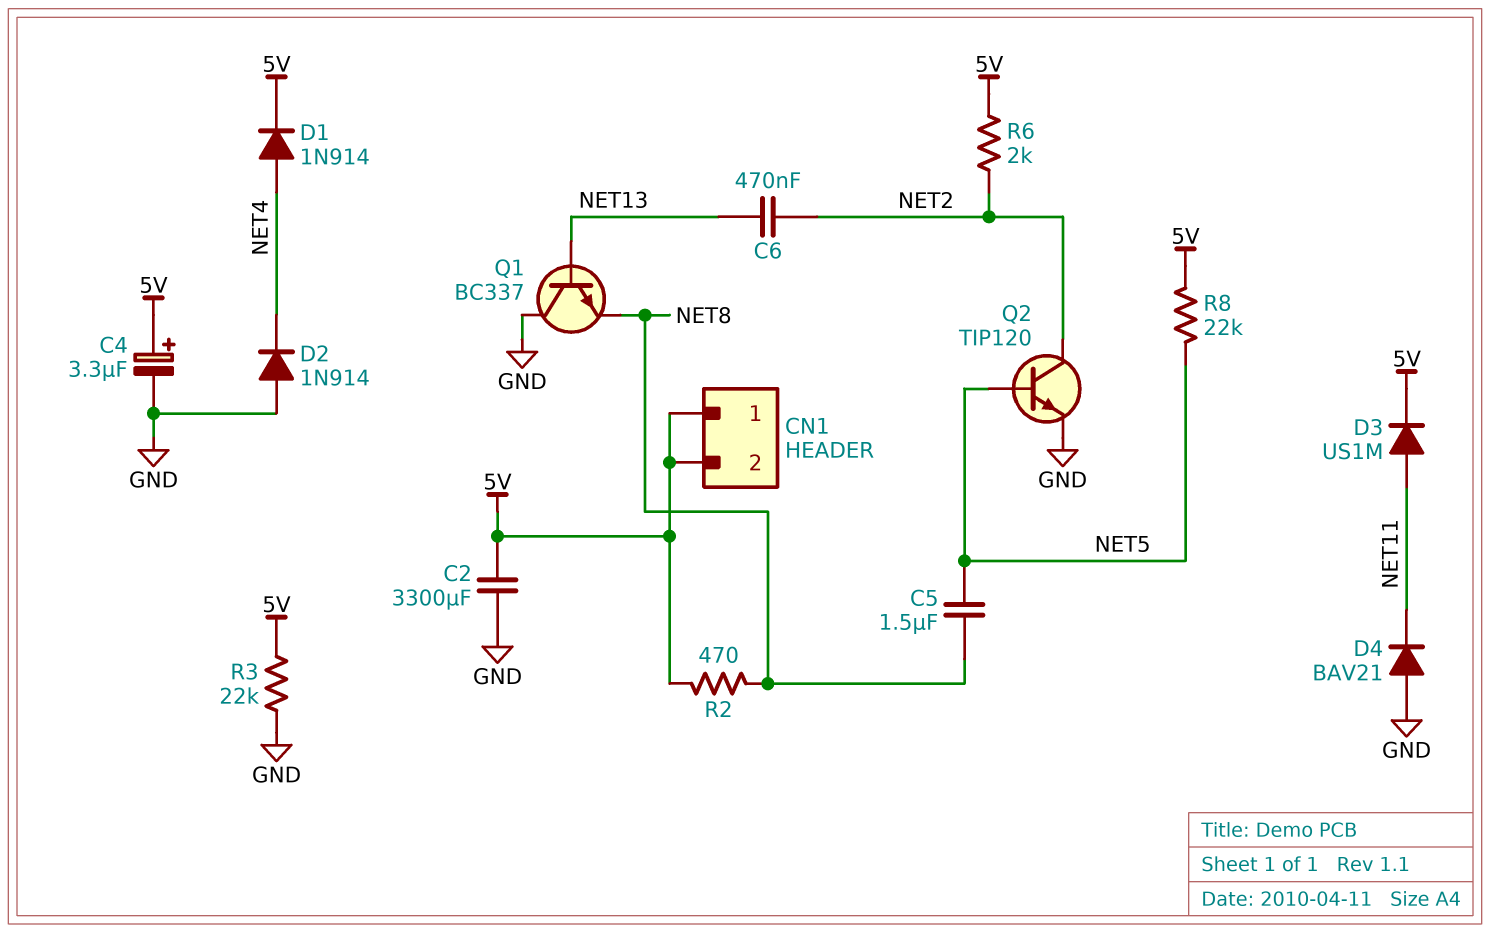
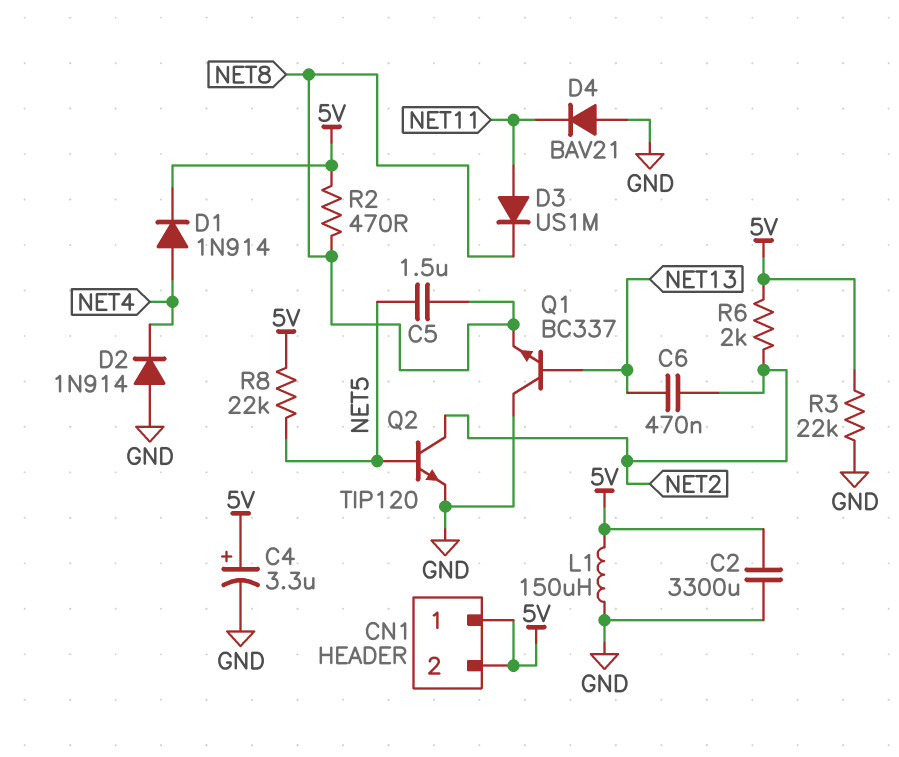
D3: diode US1M (A NET11, K 5V) -> diode US1M (A NET11, K NET8)
L1: none -> 150uH (5V, GND)

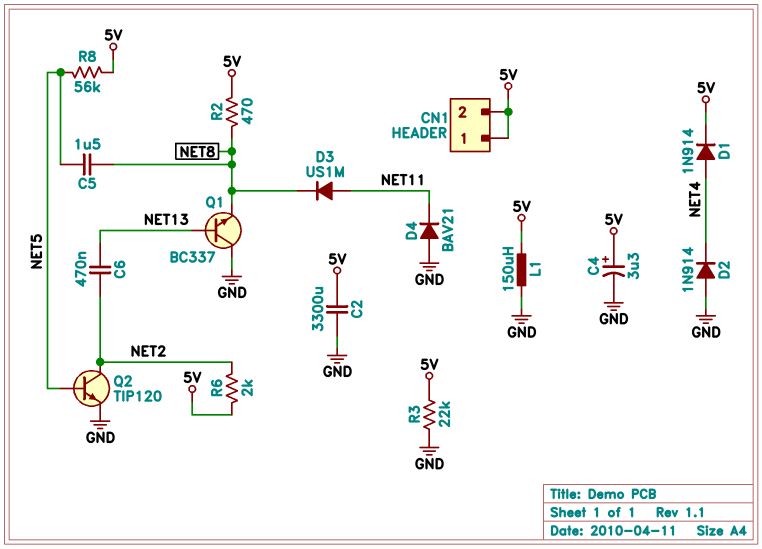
R8: 22k (5V, NET5) -> 56k (5V, NET5)

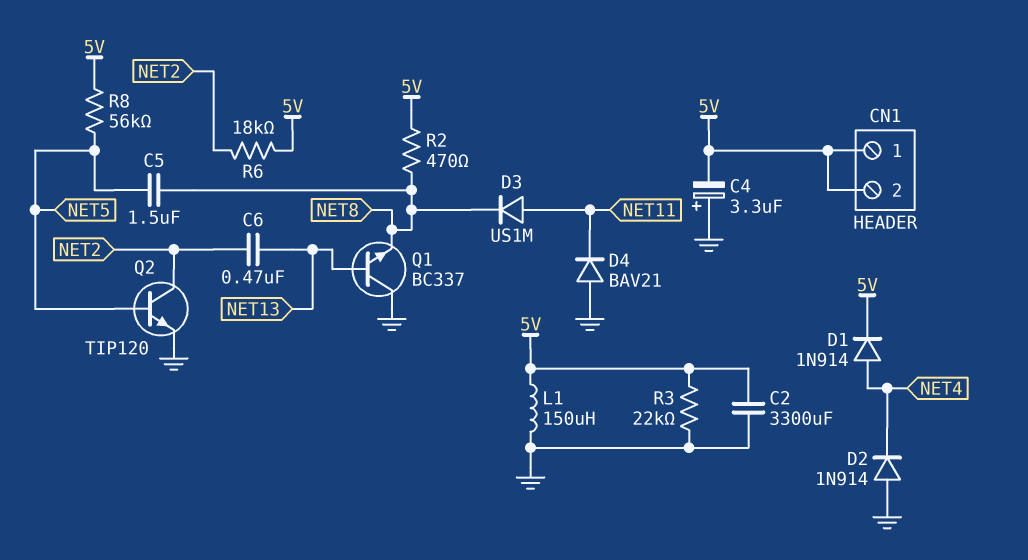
C4: 3.3uF (plus 5V, minus GND) -> 3.3uF (plus GND, minus 5V)
R6: 2k (5V, NET2) -> 18k (5V, NET2)

